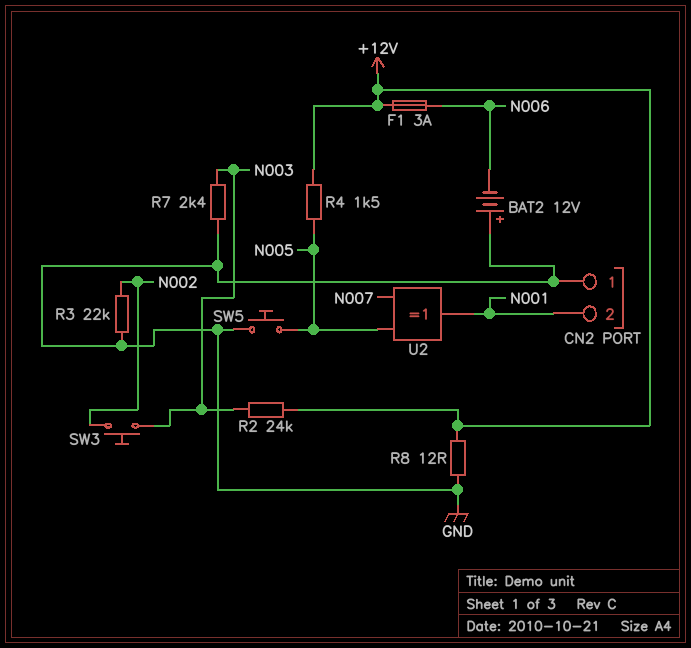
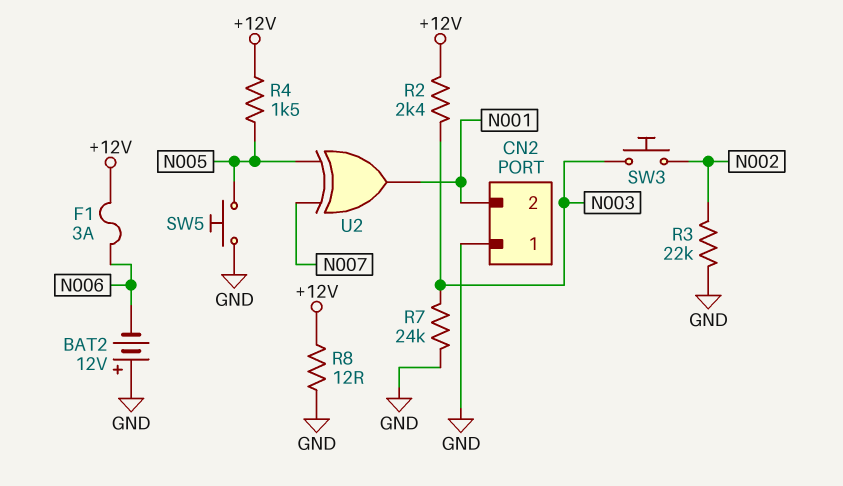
R2: 24k (+12V, N003) -> 2.4k (+12V, N003)
R7: 2.4k (GND, N003) -> 24k (GND, N003)

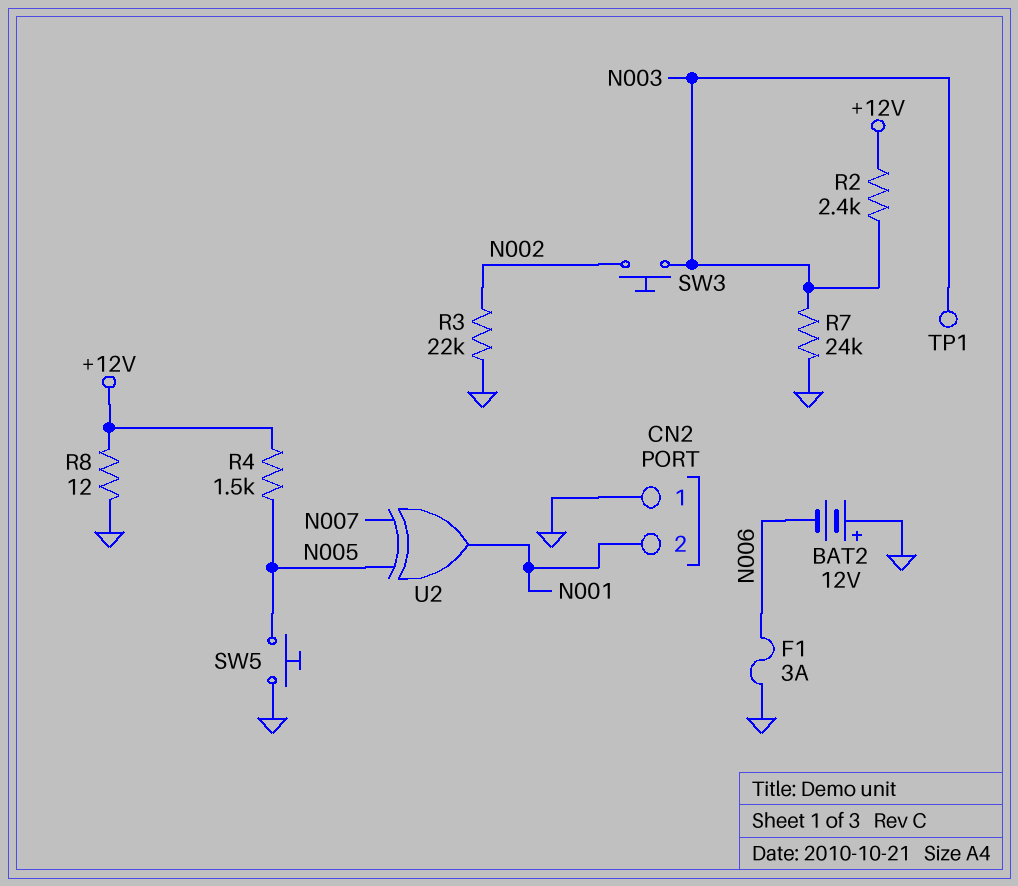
F1: 3A (+12V, N006) -> 3A (GND, N006)
TP1: none -> test point (N003)

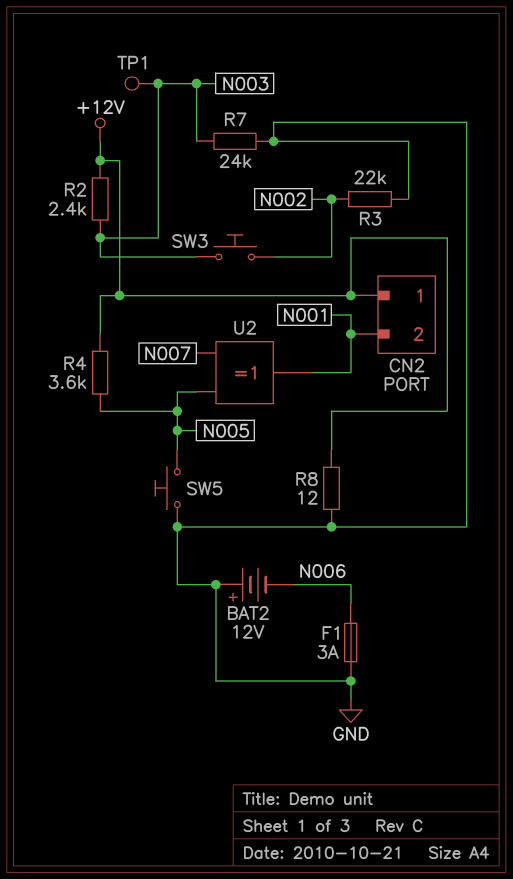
CN2 pin 1: GND -> +12V
R4: 1.5k (+12V, N005) -> 3.6k (+12V, N005)

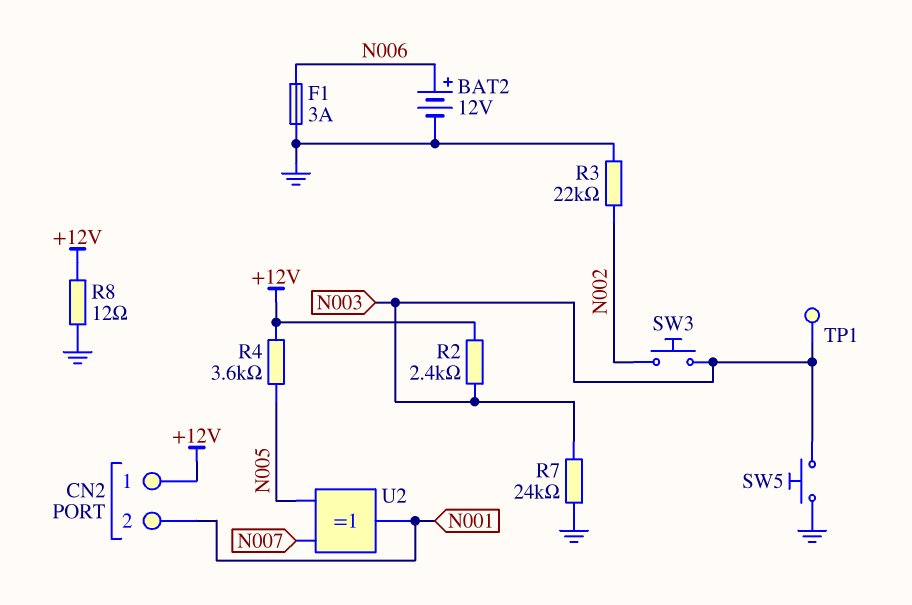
BAT2: 12V (plus GND, minus N006) -> 12V (plus N006, minus GND)
SW5: button (GND, N005) -> button (GND, N003)

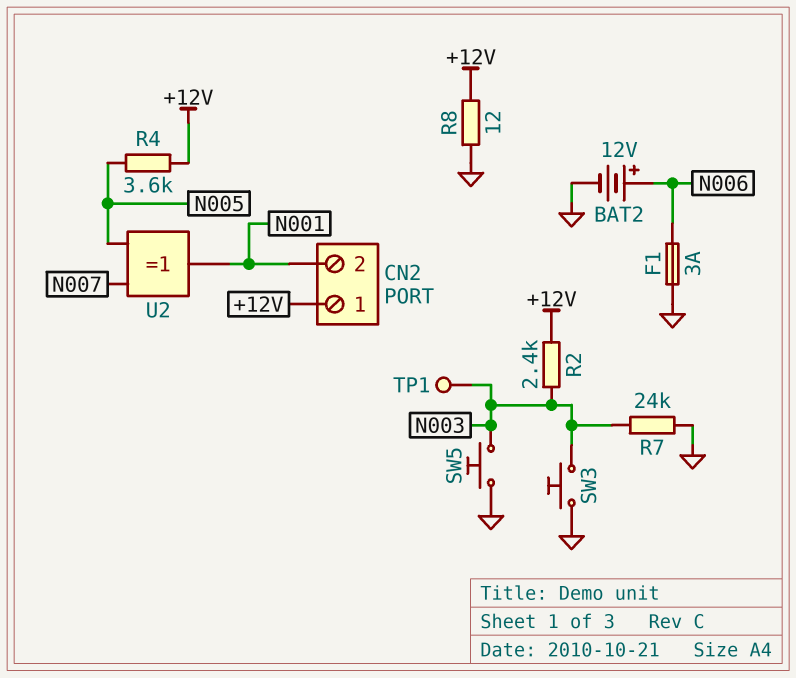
R3: 22k (GND, N002) -> none
SW3: button (N002, N003) -> button (GND, N003)

